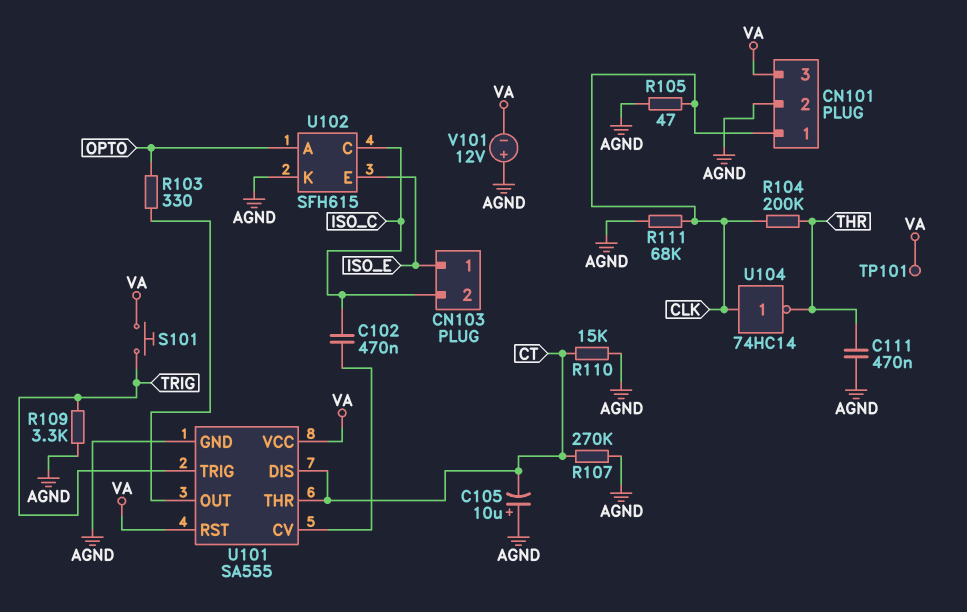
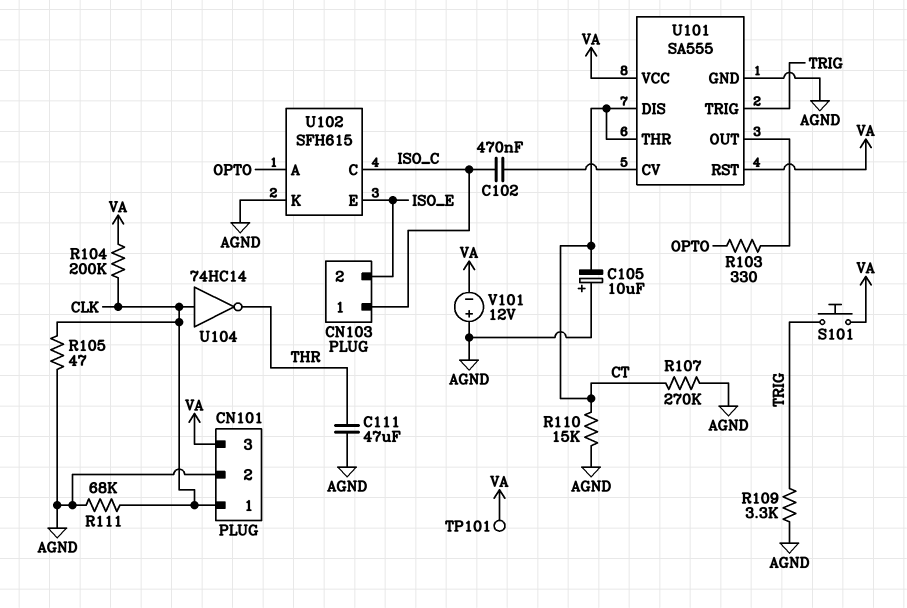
C111: 470nF (AGND, THR) -> 47uF (AGND, THR)
CN103 pin 1: ISO_E -> ISO_C
CN103 pin 2: ISO_C -> ISO_E
R104: 200k (CLK, THR) -> 200k (CLK, VA)

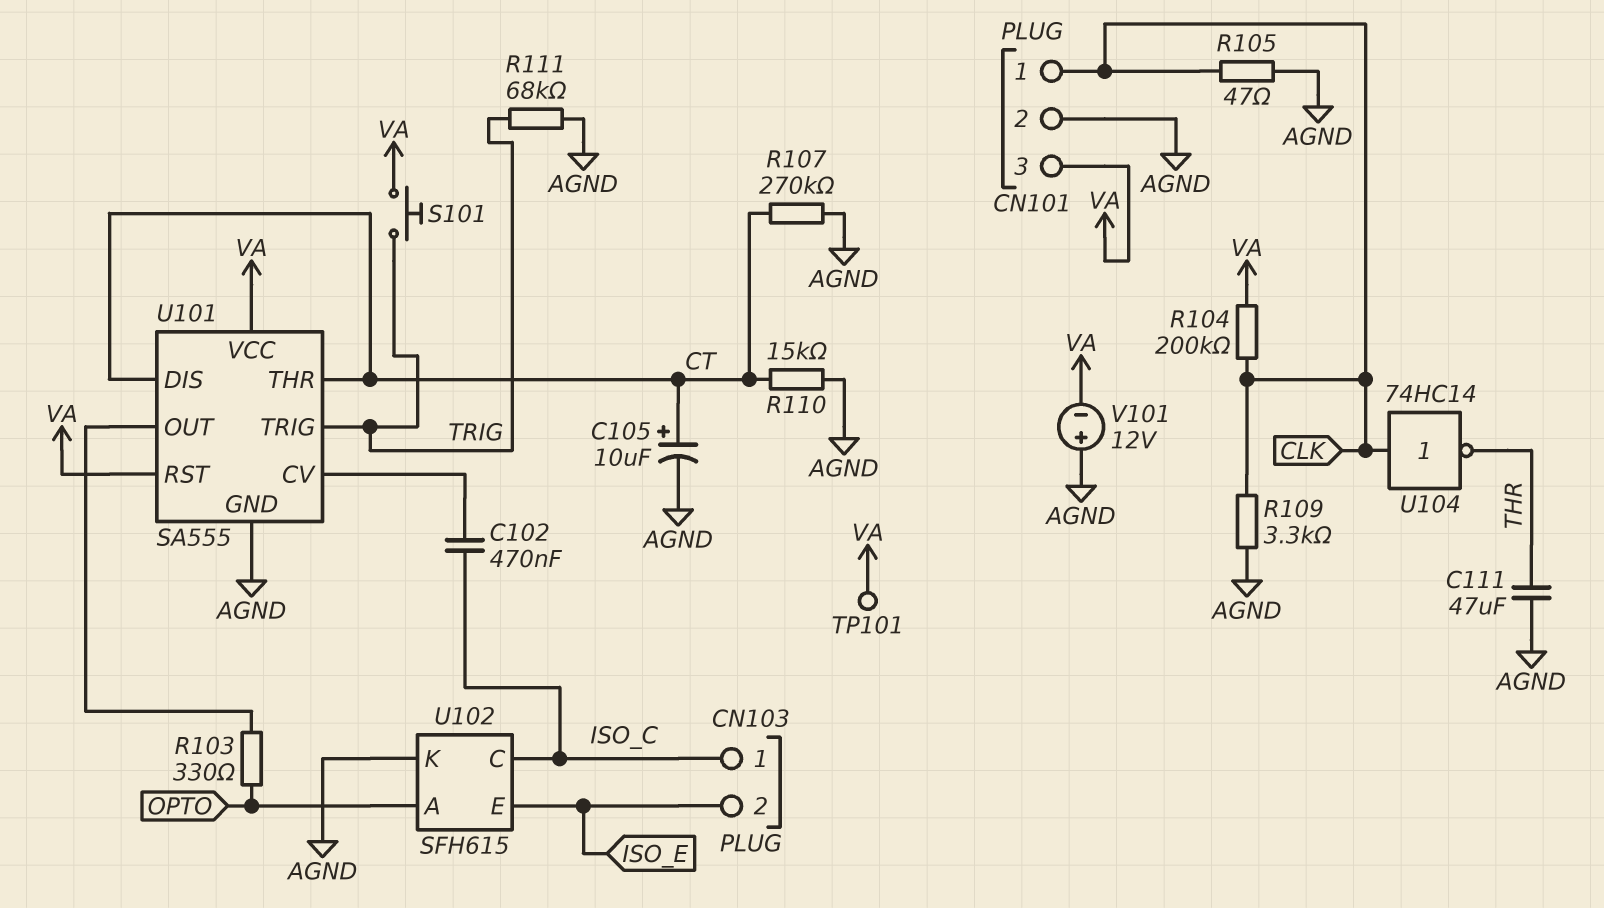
C105: 10uF (plus AGND, minus CT) -> 10uF (plus CT, minus AGND)
R109: 3.3k (AGND, TRIG) -> 3.3k (AGND, CLK)
R111: 68k (AGND, CLK) -> 68k (AGND, TRIG)

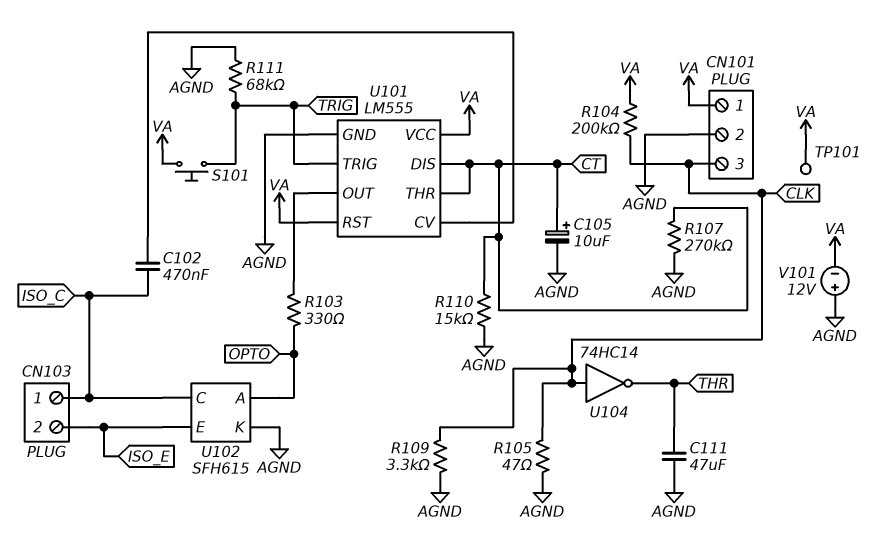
CN101 pin 1: CLK -> VA
CN101 pin 3: VA -> CLK
U101: SA555 -> LM555

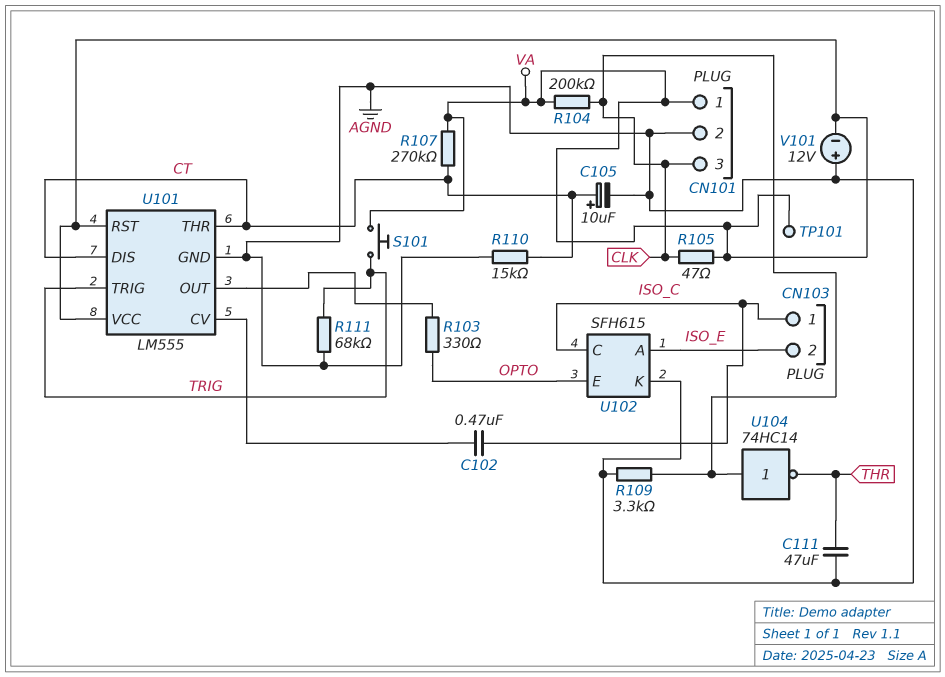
R105: 47 (AGND, CLK) -> 47 (CLK, VA)
R107: 270k (AGND, CT) -> 270k (CT, VA)
U102 pin A: OPTO -> ISO_E
U102 pin E: ISO_E -> OPTO

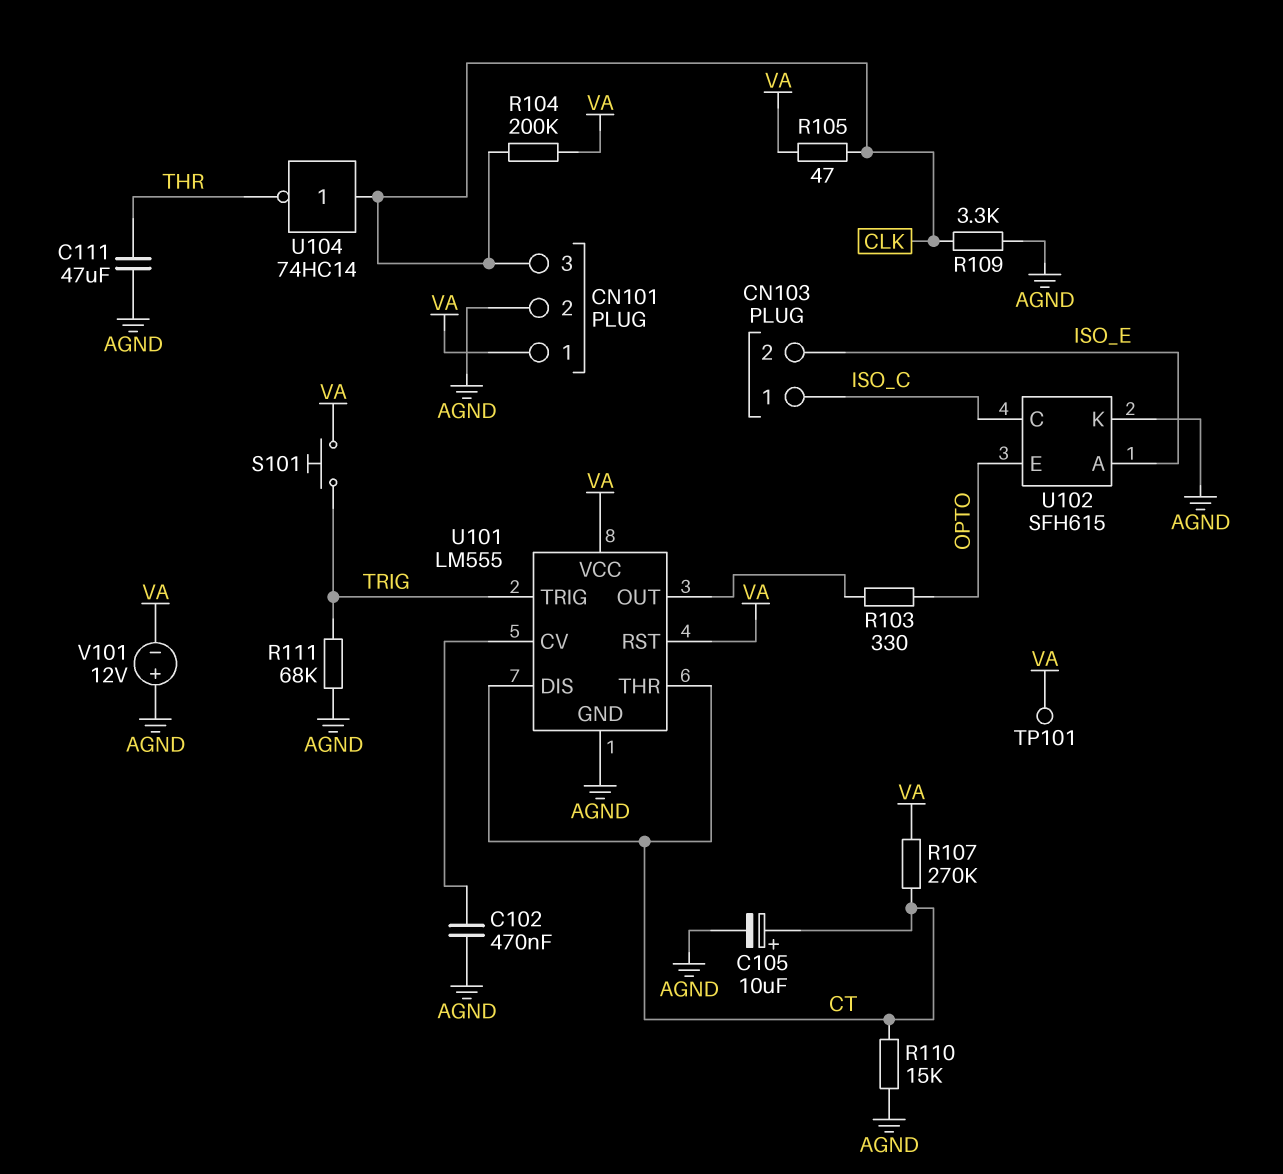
C102: 470nF (ISO_C, U101/CV) -> 470nF (AGND, U101/CV)

